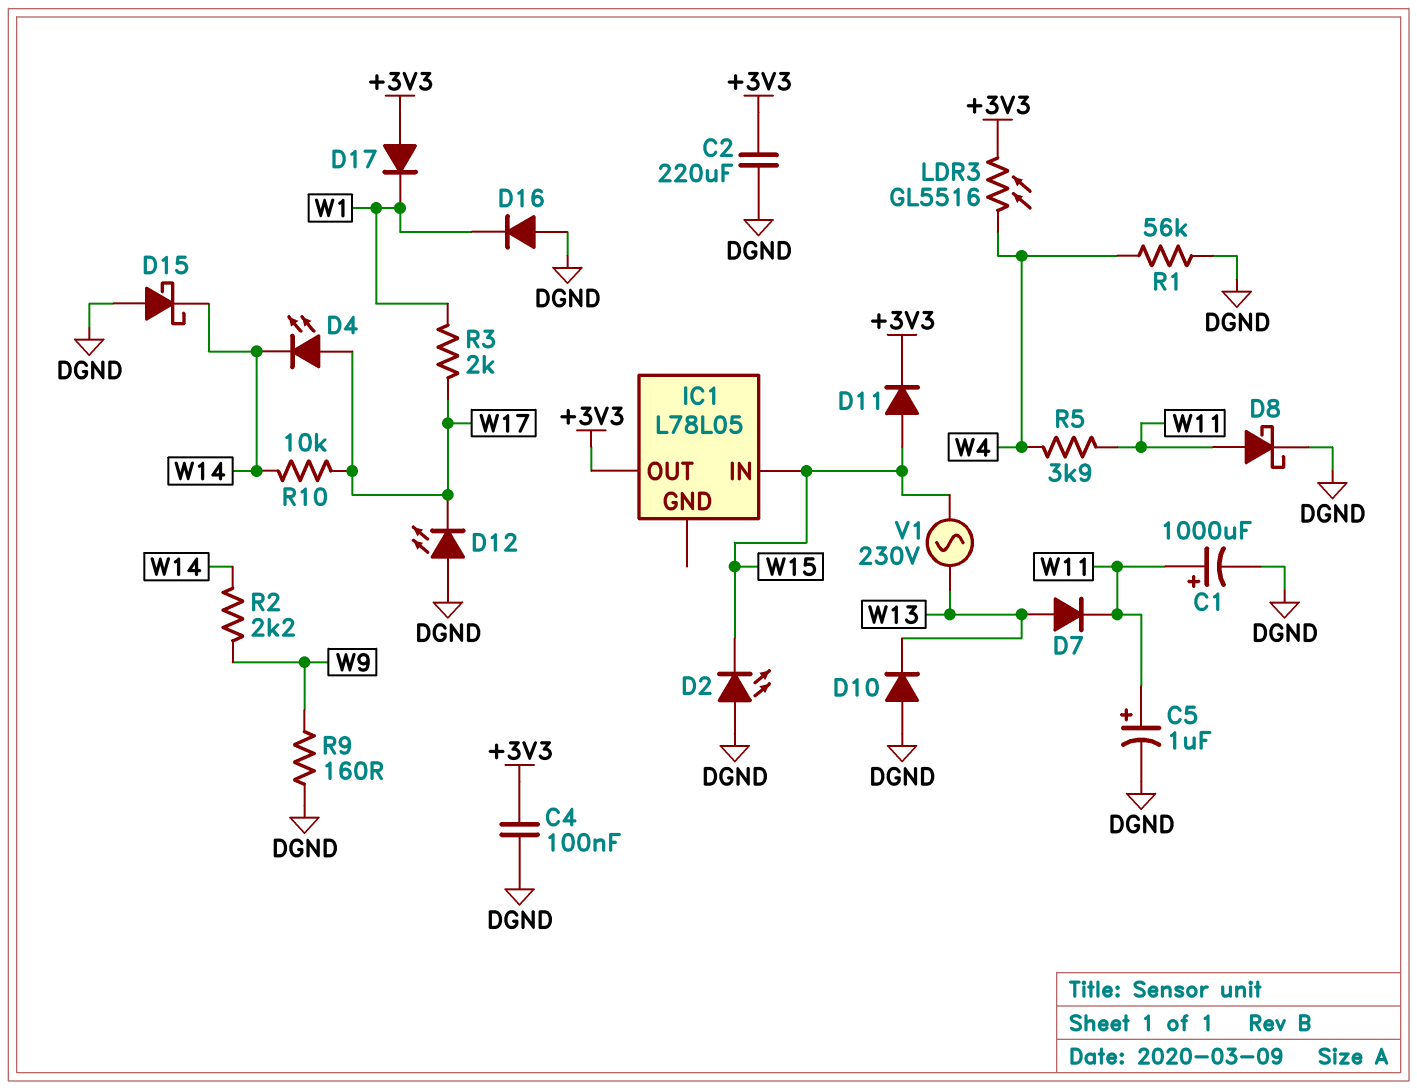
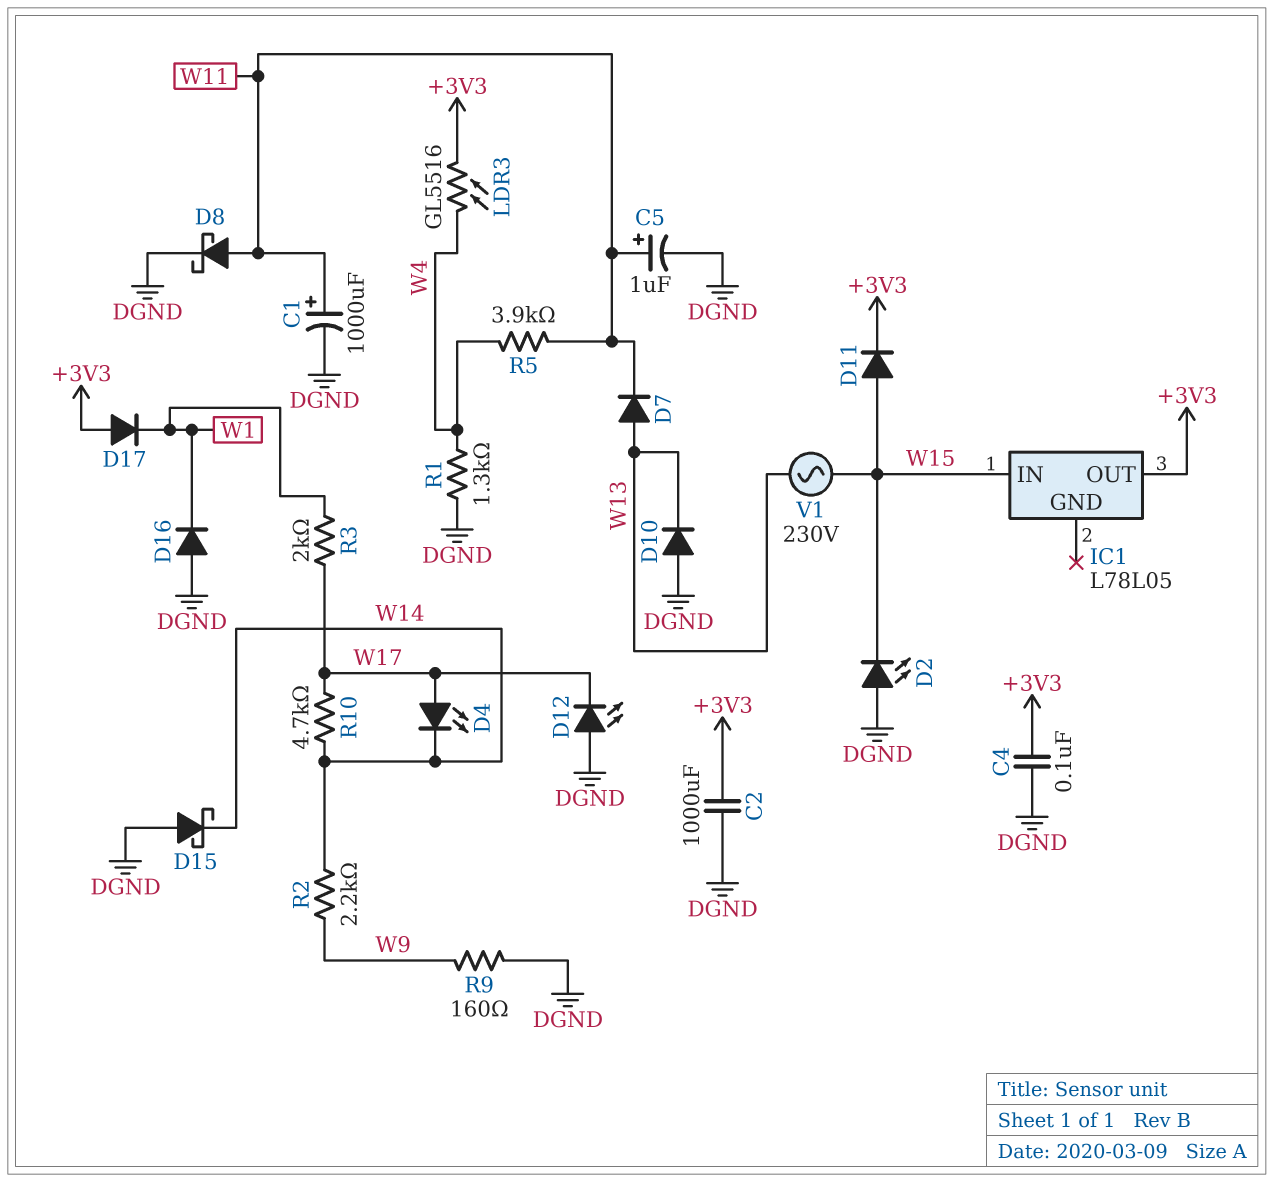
C2: 220uF (+3V3, DGND) -> 1000uF (+3V3, DGND)
R1: 56k (DGND, W4) -> 1.3k (DGND, W4)
R10: 10k (W14, W17) -> 4.7k (W14, W17)

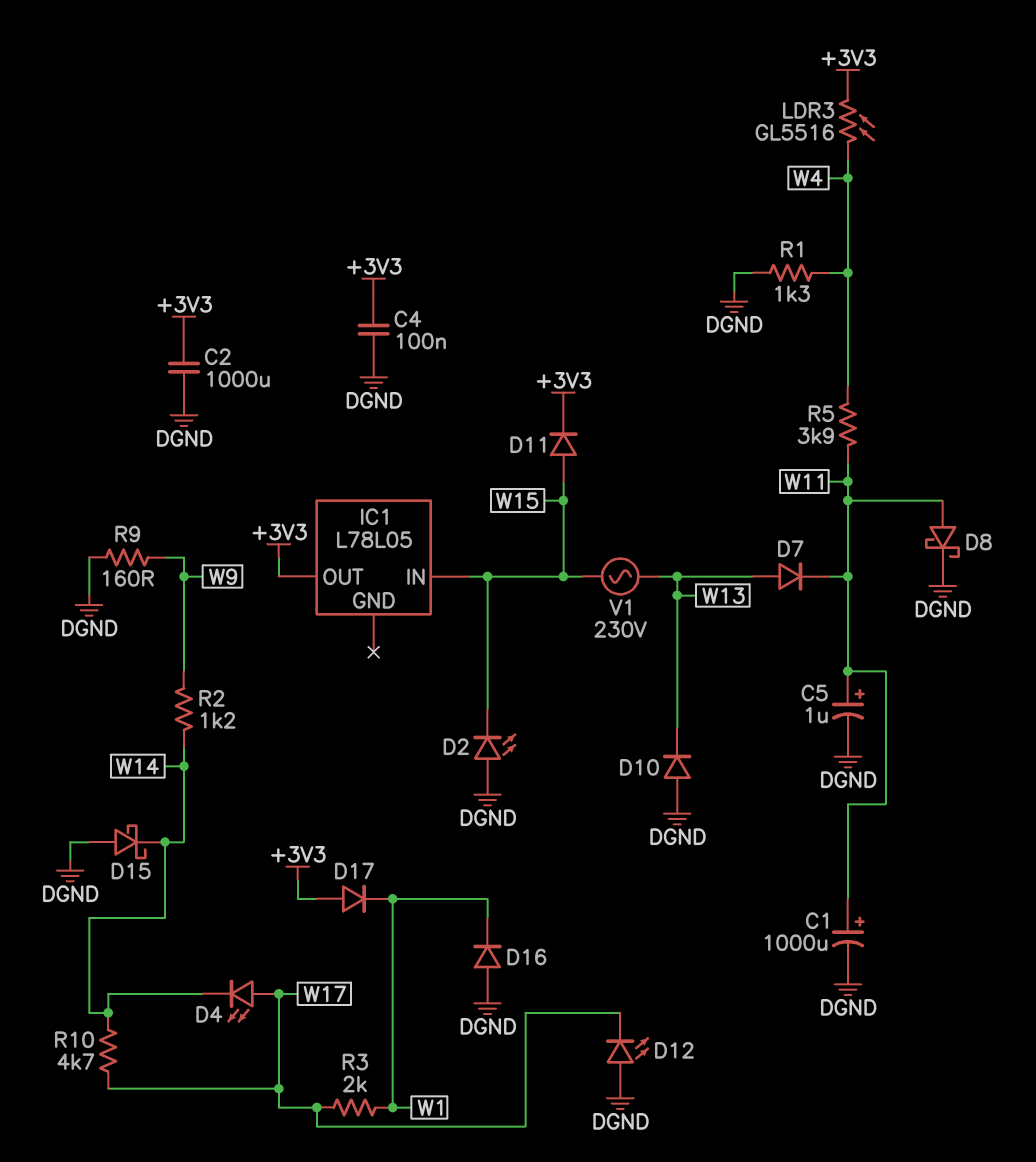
R2: 2.2k (W9, W14) -> 1.2k (W9, W14)

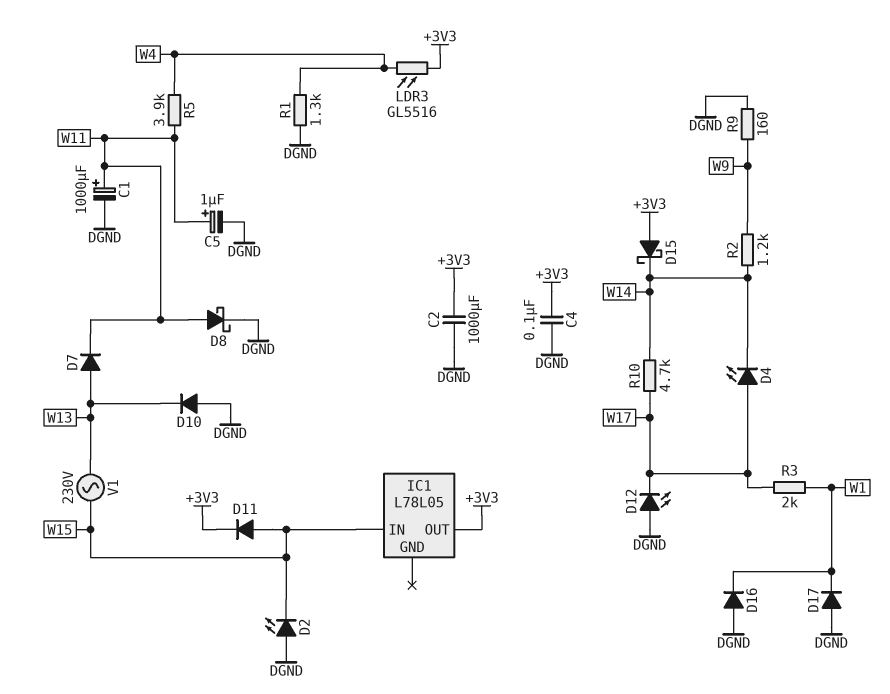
D15: schottky (A DGND, K W14) -> schottky (A +3V3, K W14)
D17: diode (A +3V3, K W1) -> diode (A DGND, K W1)

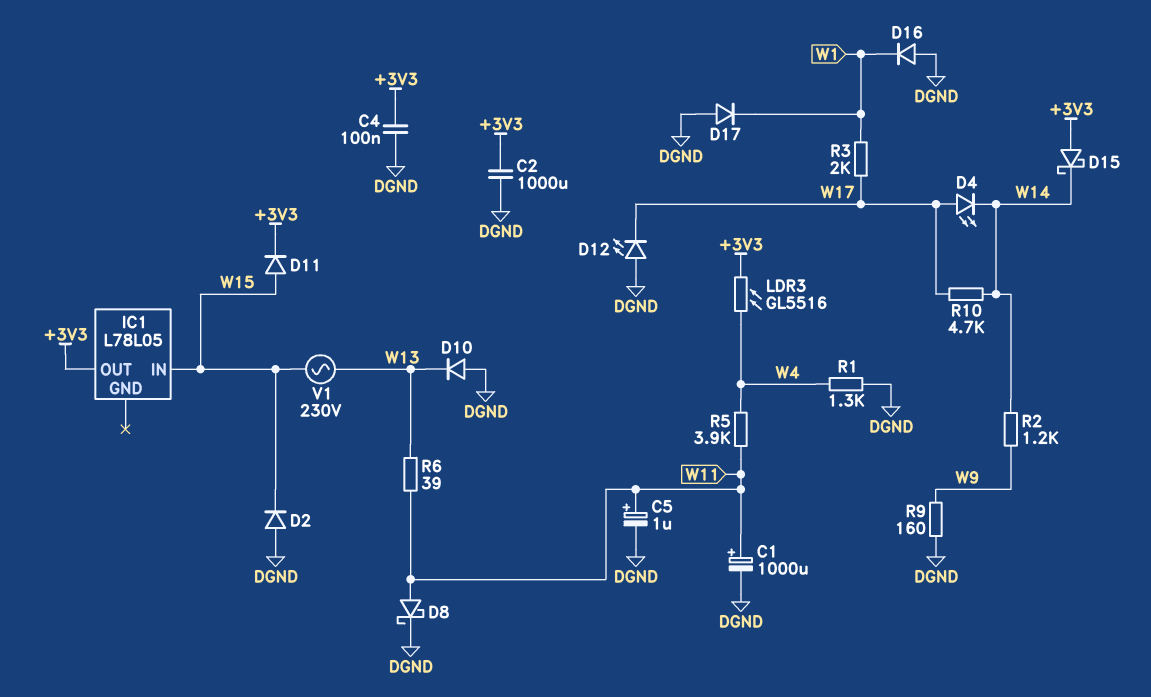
D2: LED (A DGND, K W15) -> diode (A DGND, K W15)
D7: diode (A W13, K W11) -> none
R6: none -> 39 (W11, W13)

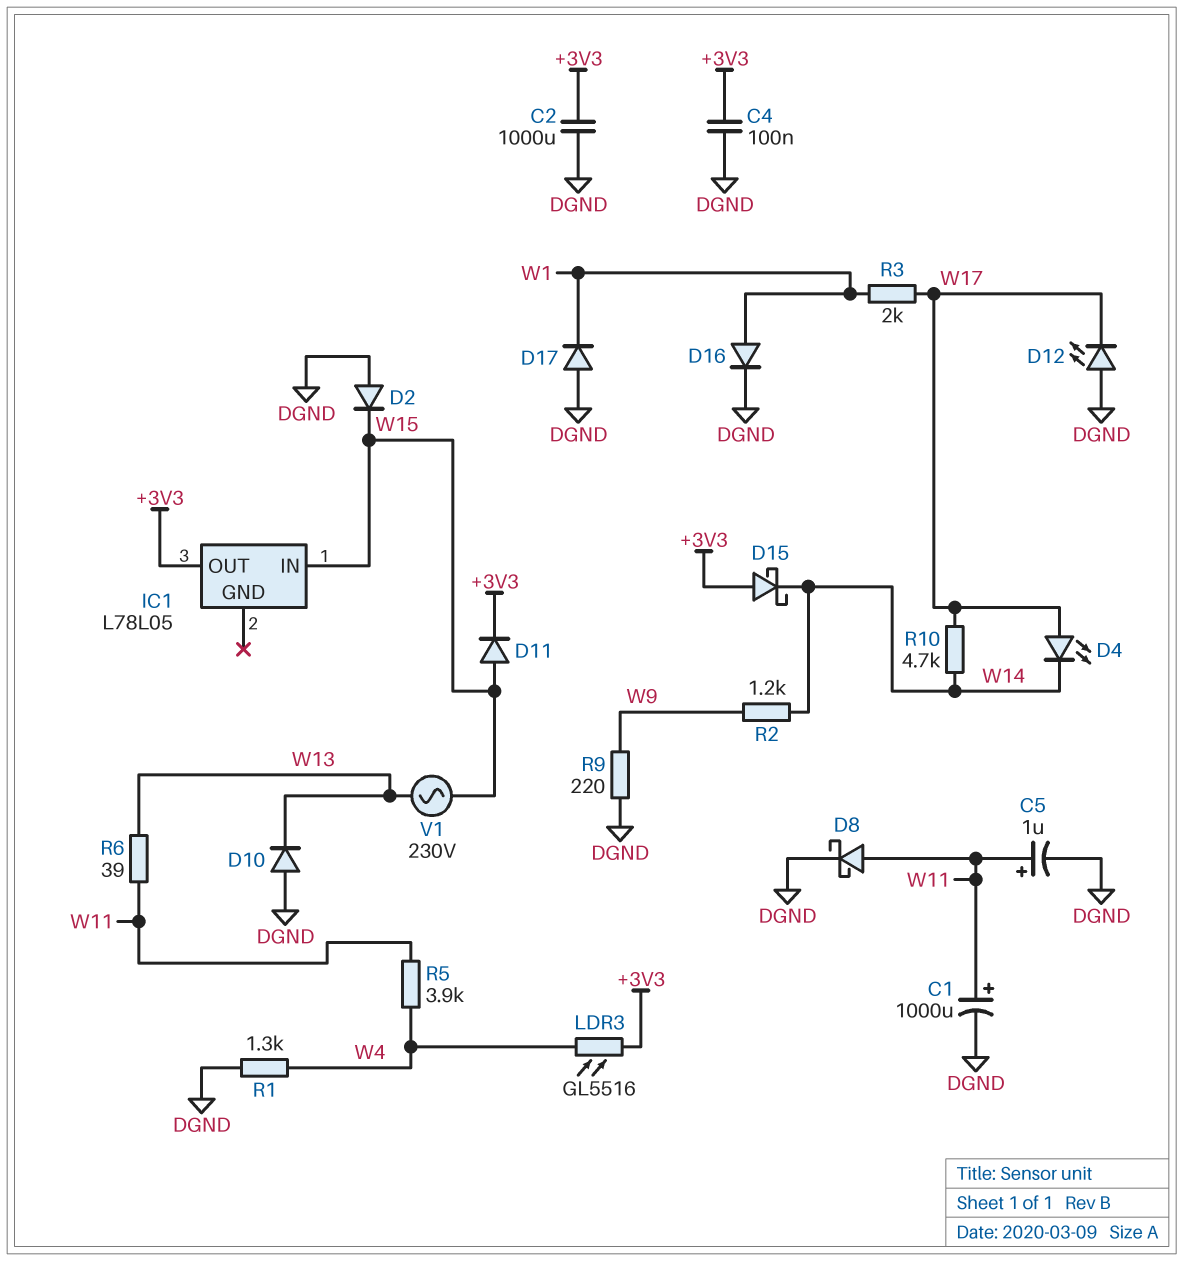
D16: diode (A DGND, K W1) -> diode (A W1, K DGND)
R9: 160 (DGND, W9) -> 220 (DGND, W9)

